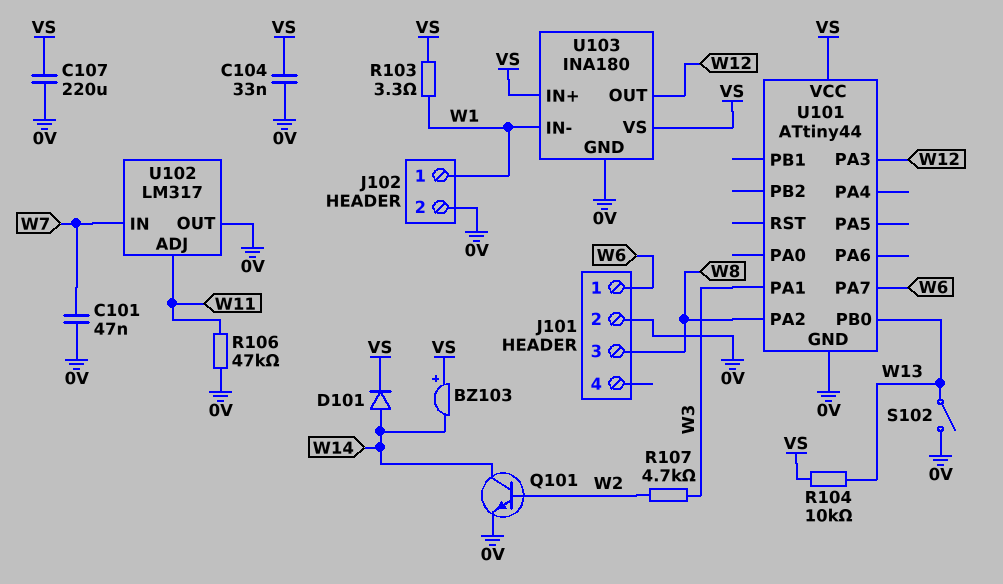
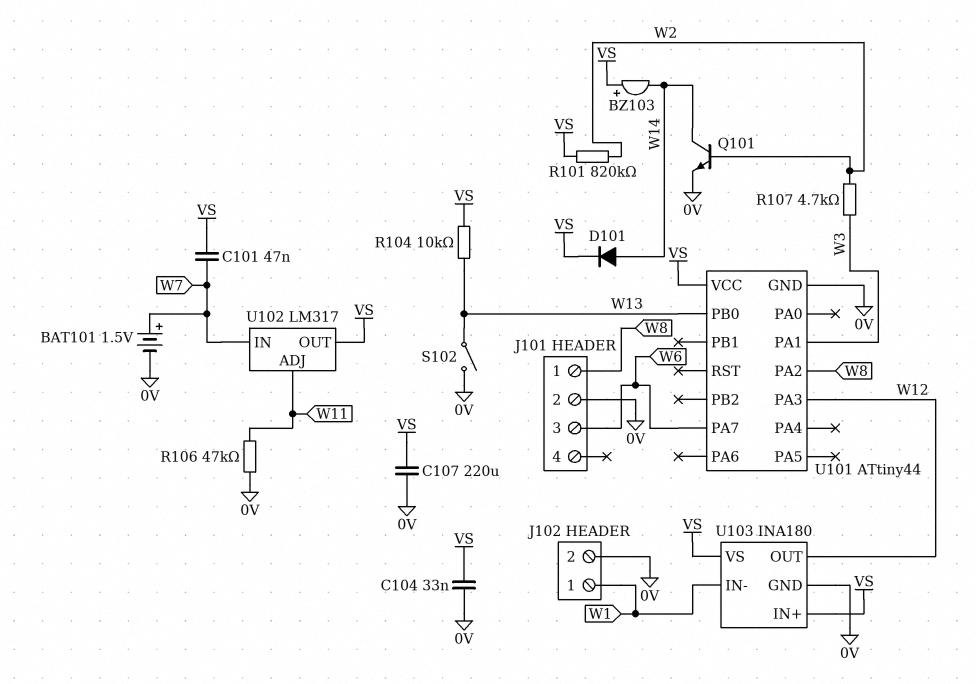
BAT101: none -> 1.5V (plus W7, minus 0V)
C101: 47nF (0V, W7) -> 47nF (VS, W7)
J101 pin 1: W6 -> W8
J101 pin 3: W8 -> W6
R101: none -> 820k (VS, W2)
R103: 3.3 (VS, W1) -> none
U102 pin OUT: 0V -> VS

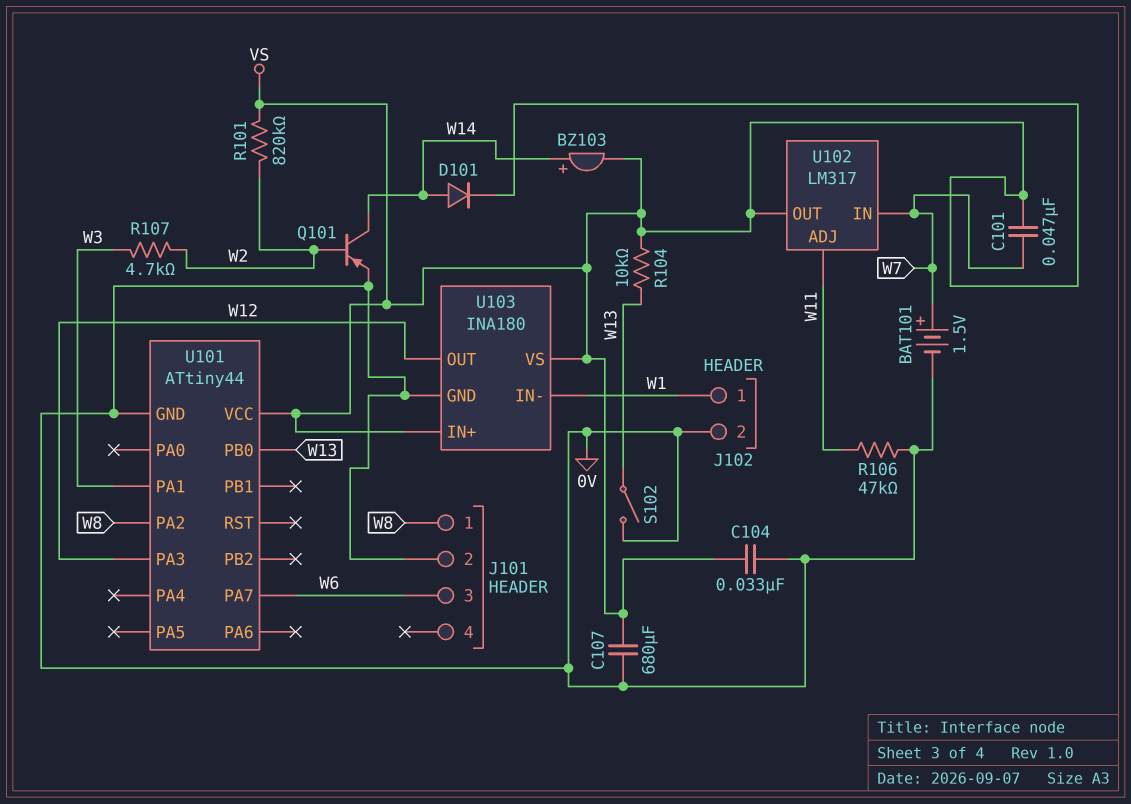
BZ103: buzzer (plus VS, minus W14) -> buzzer (plus W14, minus VS)
C107: 220uF (0V, VS) -> 680uF (0V, VS)
Q101: NPN (B W2, C W14, E 0V) -> PNP (B W2, C W14, E 0V)

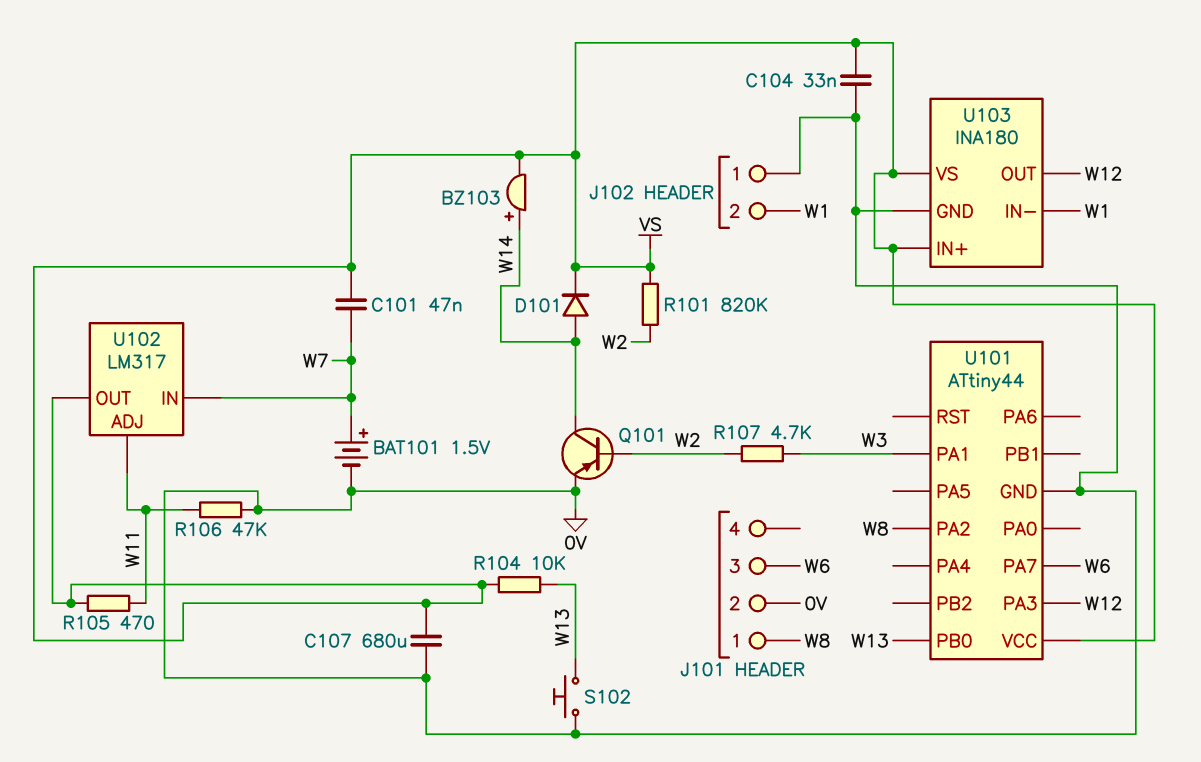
J102 pin 1: W1 -> 0V
J102 pin 2: 0V -> W1
R105: none -> 470 (VS, W11)
S102: switch (0V, W13) -> button (0V, W13)

